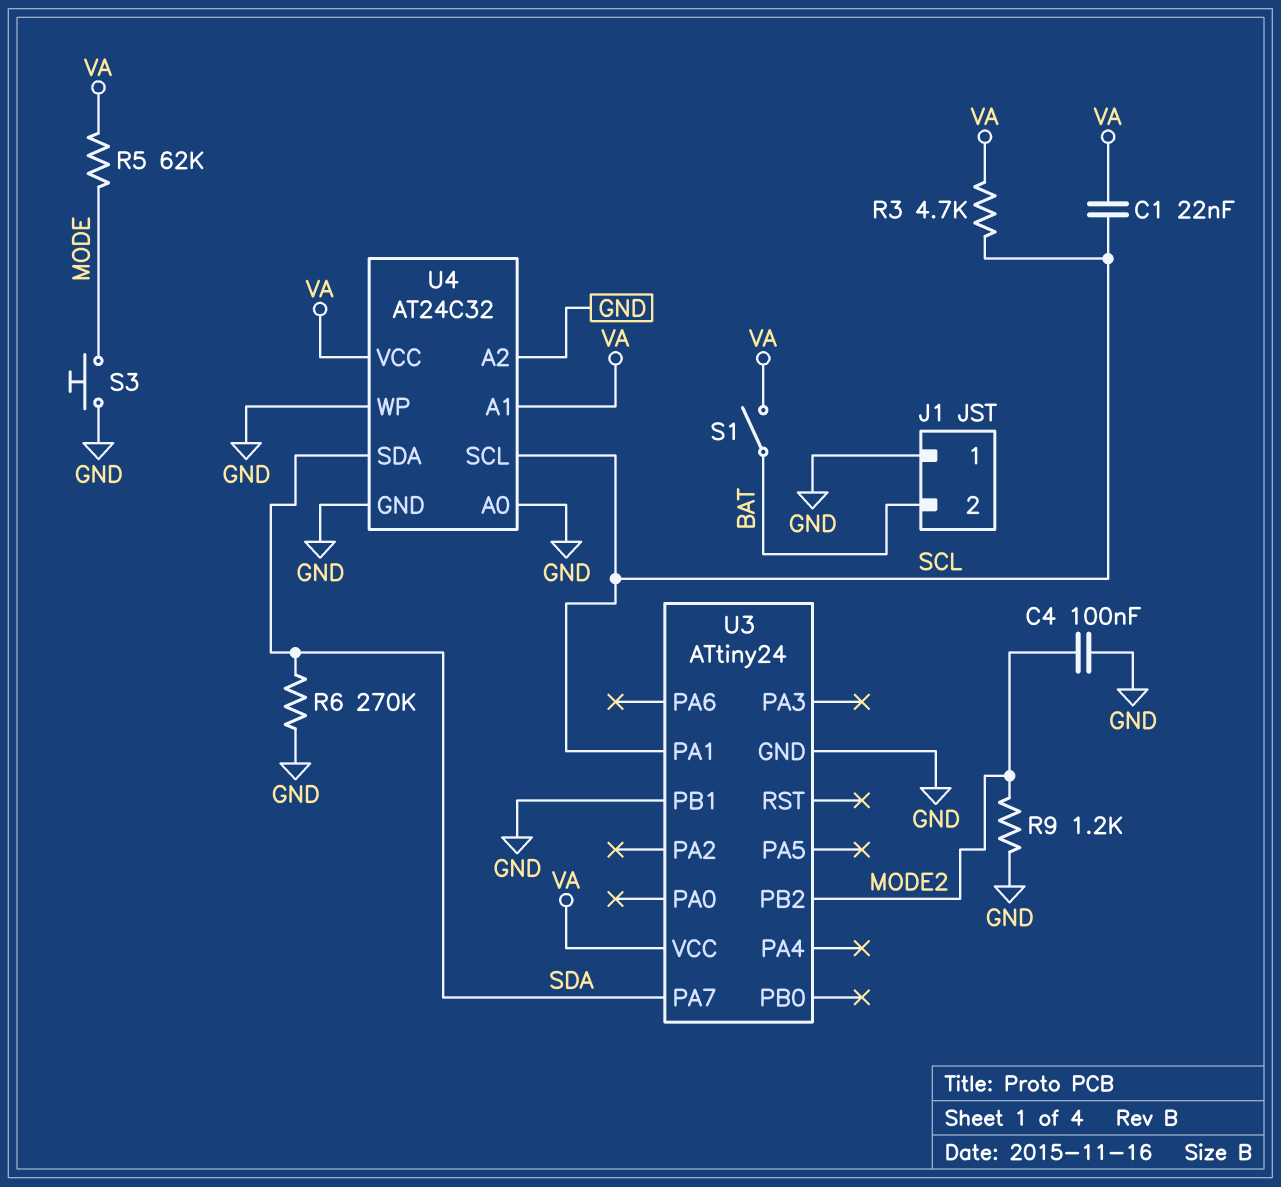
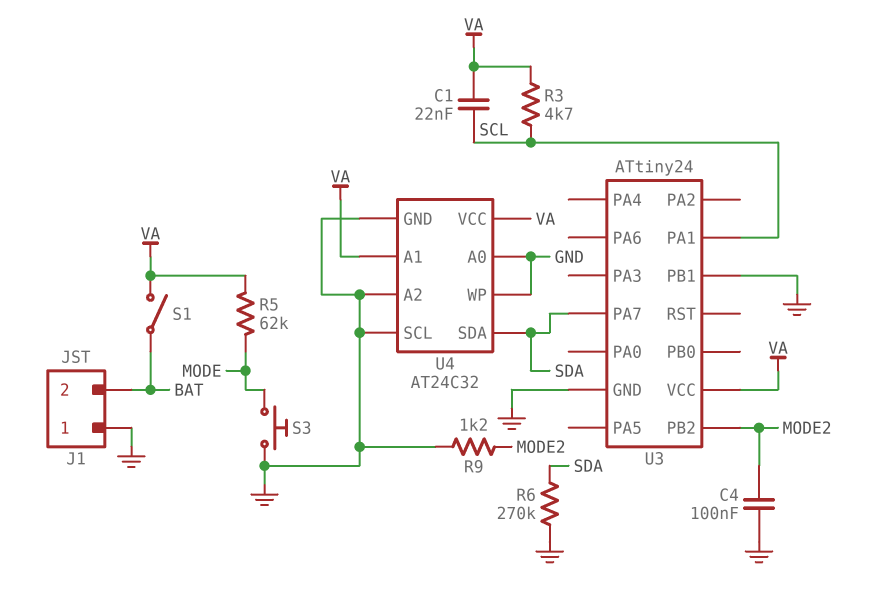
U4 pin SCL: SCL -> GND

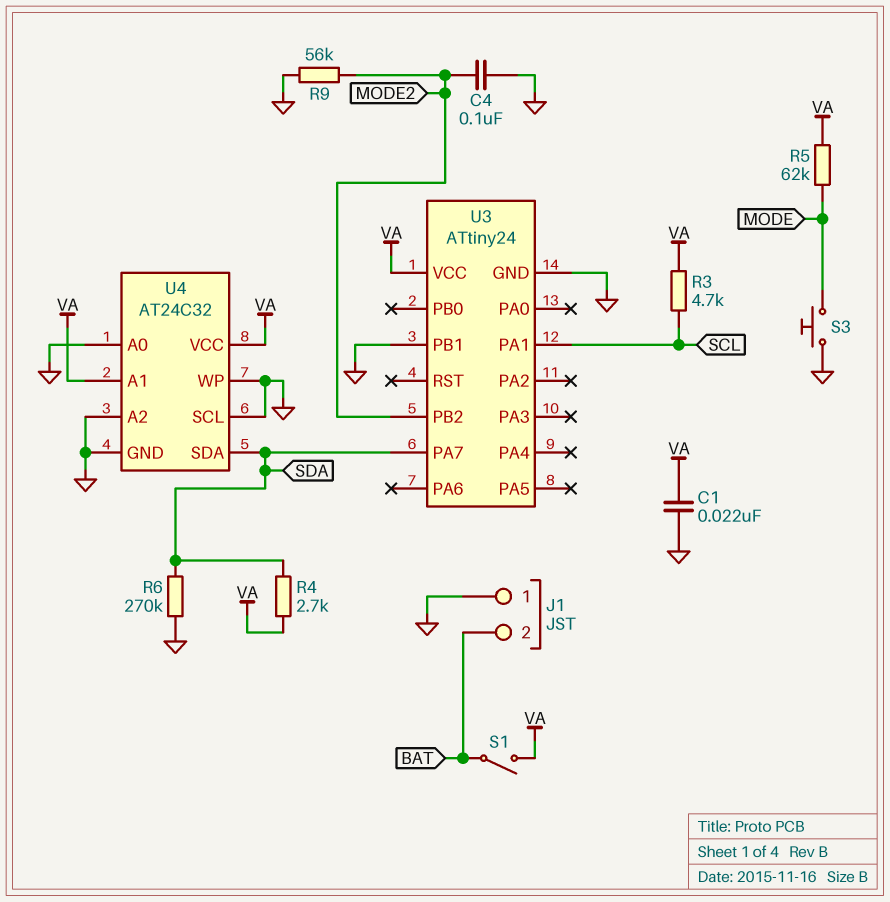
C1: 22nF (SCL, VA) -> 22nF (GND, VA)
R4: none -> 2.7k (SDA, VA)
R9: 1.2k (GND, MODE2) -> 56k (GND, MODE2)

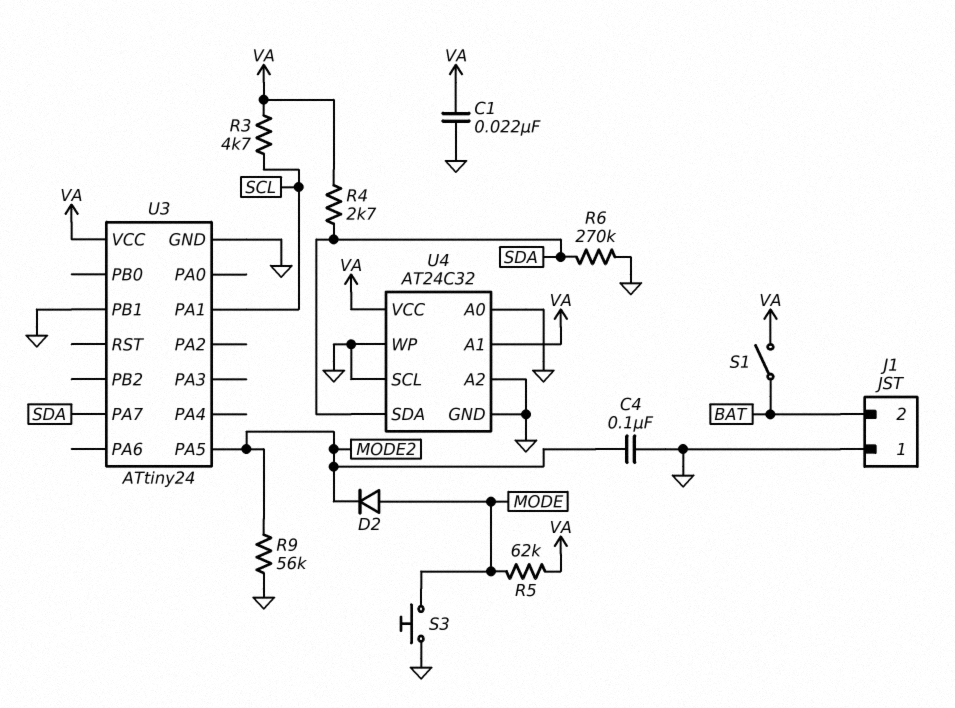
D2: none -> diode (A MODE, K MODE2)
U3 pin PA5: none -> MODE2
U3 pin PB2: MODE2 -> none

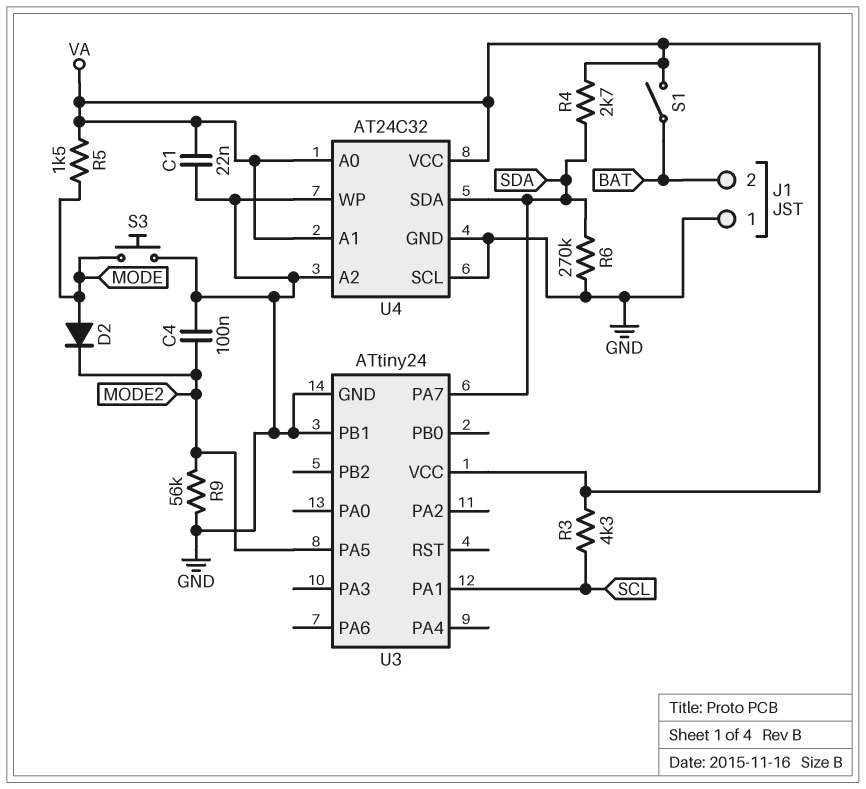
R3: 4.7k (SCL, VA) -> 4.3k (SCL, VA)
R5: 62k (MODE, VA) -> 1.5k (MODE, VA)
U4 pin A0: GND -> VA

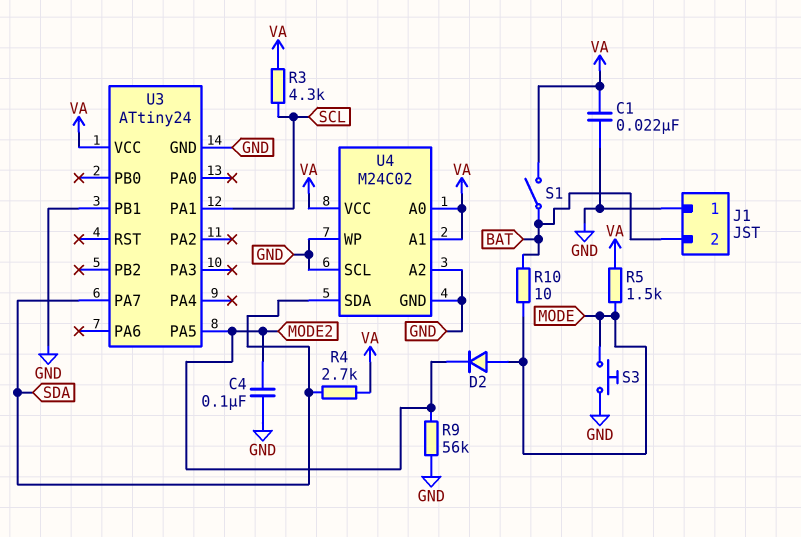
R6: 270k (GND, SDA) -> none
R10: none -> 10 (BAT, MODE)
U4: AT24C32 -> M24C02

